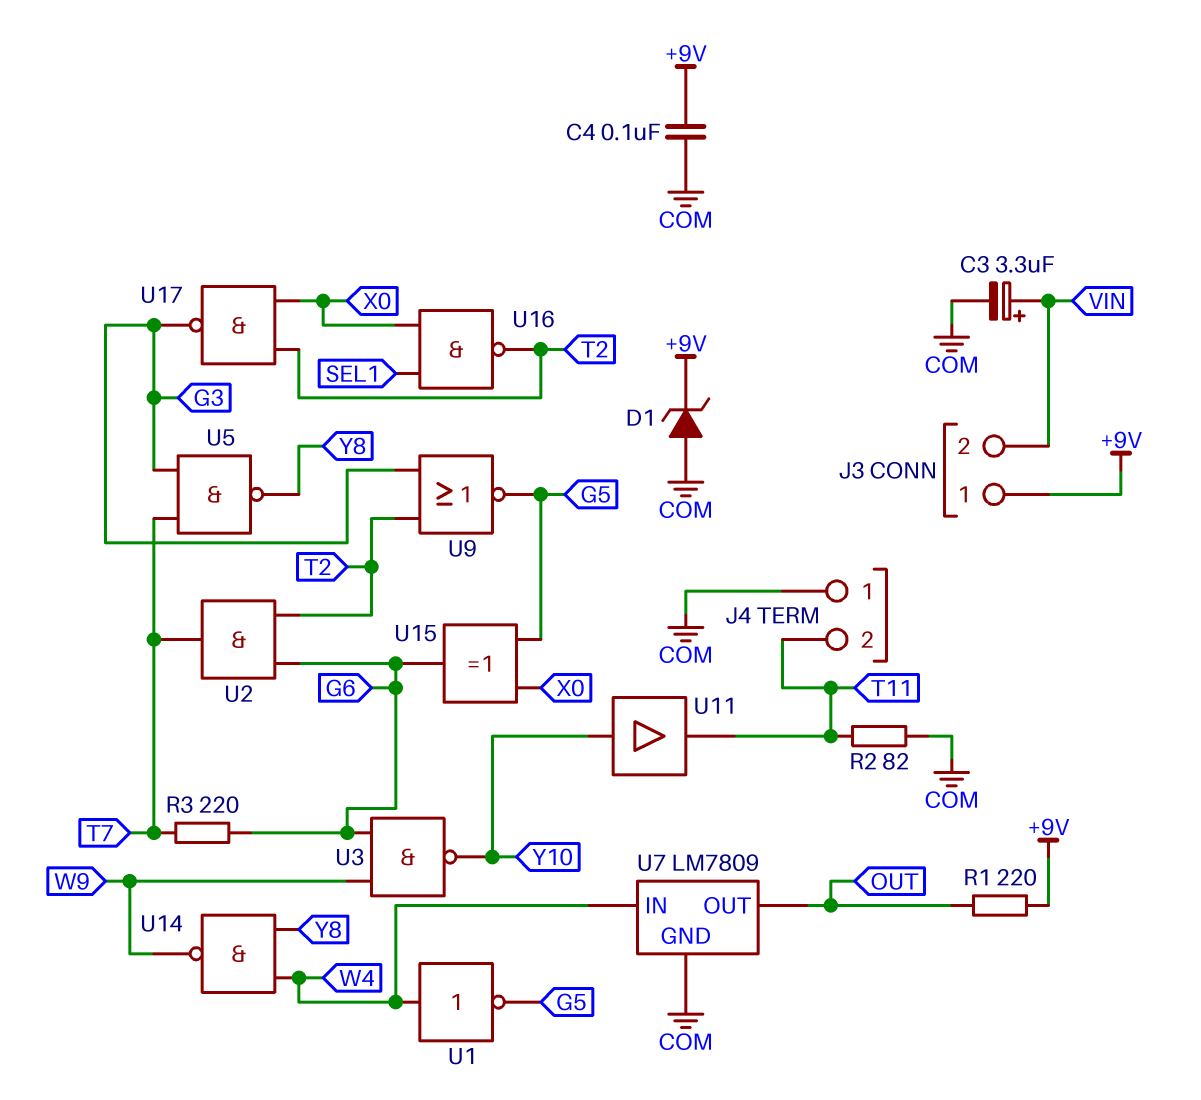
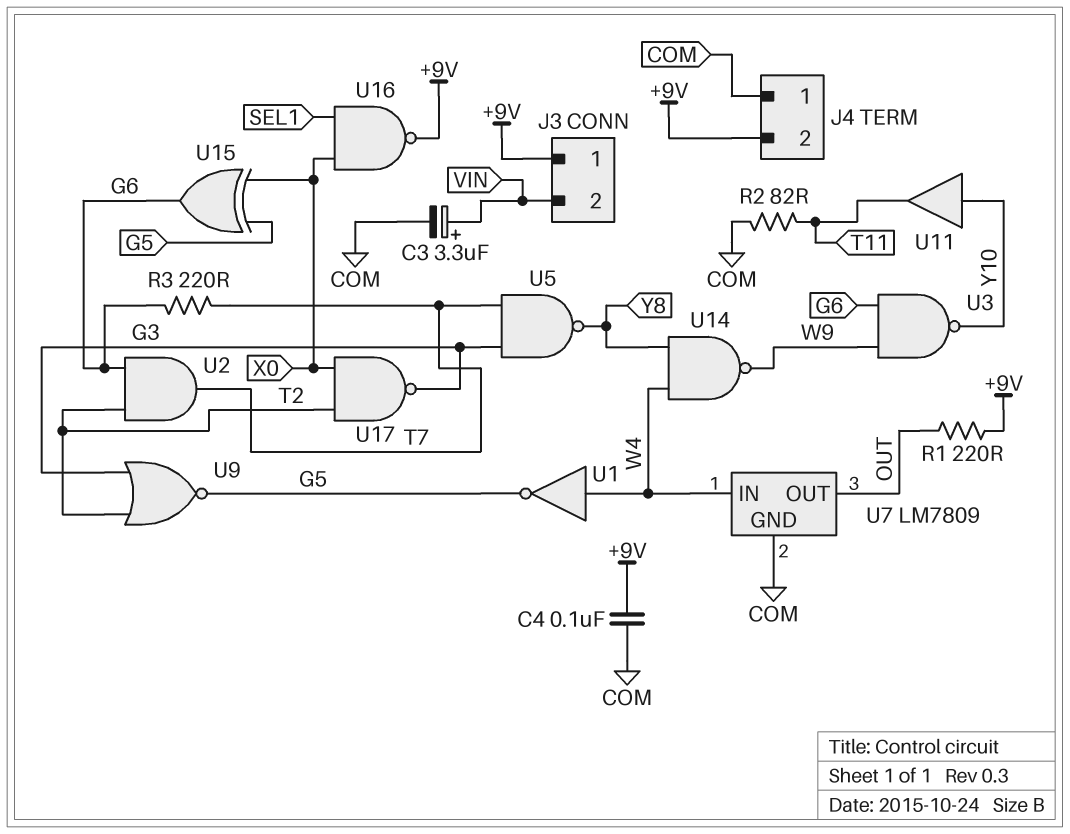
D1: zener (A COM, K +9V) -> none
J4 pin 2: T11 -> +9V
U16: NAND (in SEL1, in X0, out T2) -> NAND (in SEL1, in X0, out +9V)

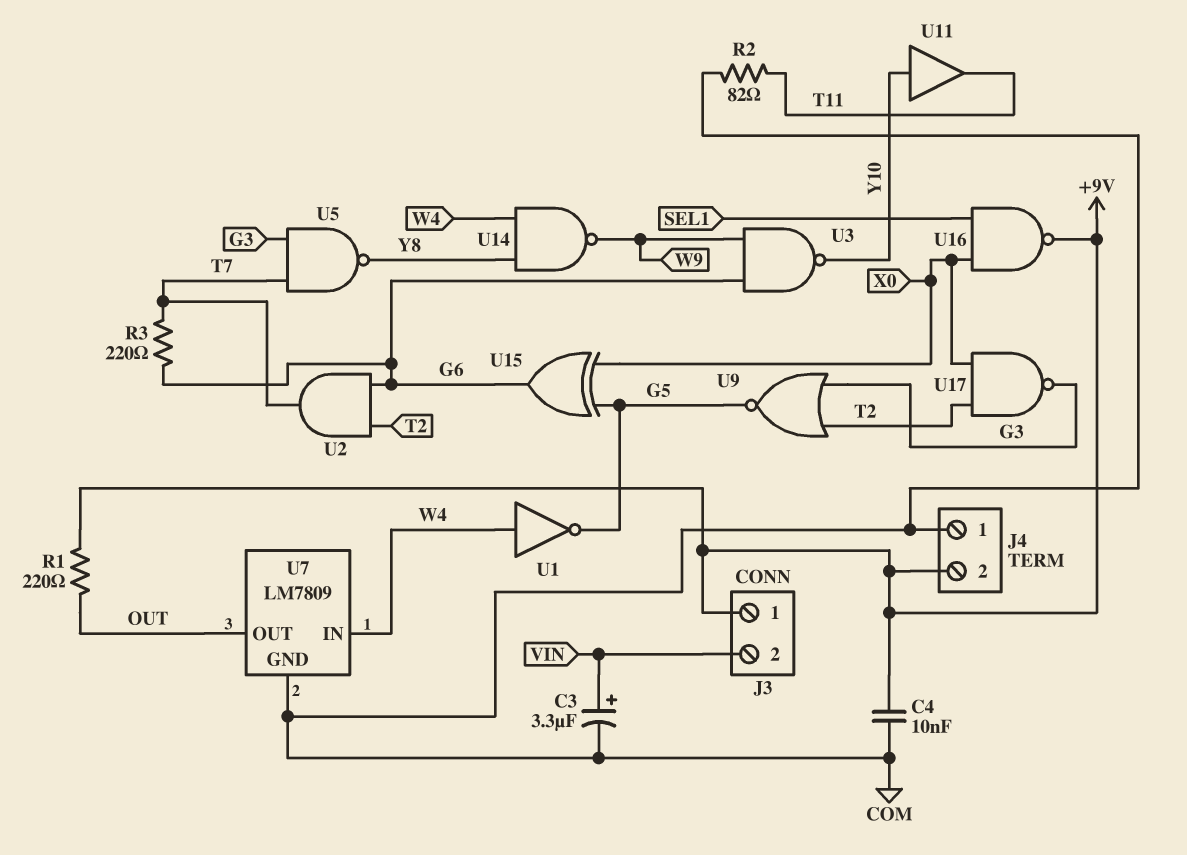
C4: 100nF (+9V, COM) -> 10nF (+9V, COM)

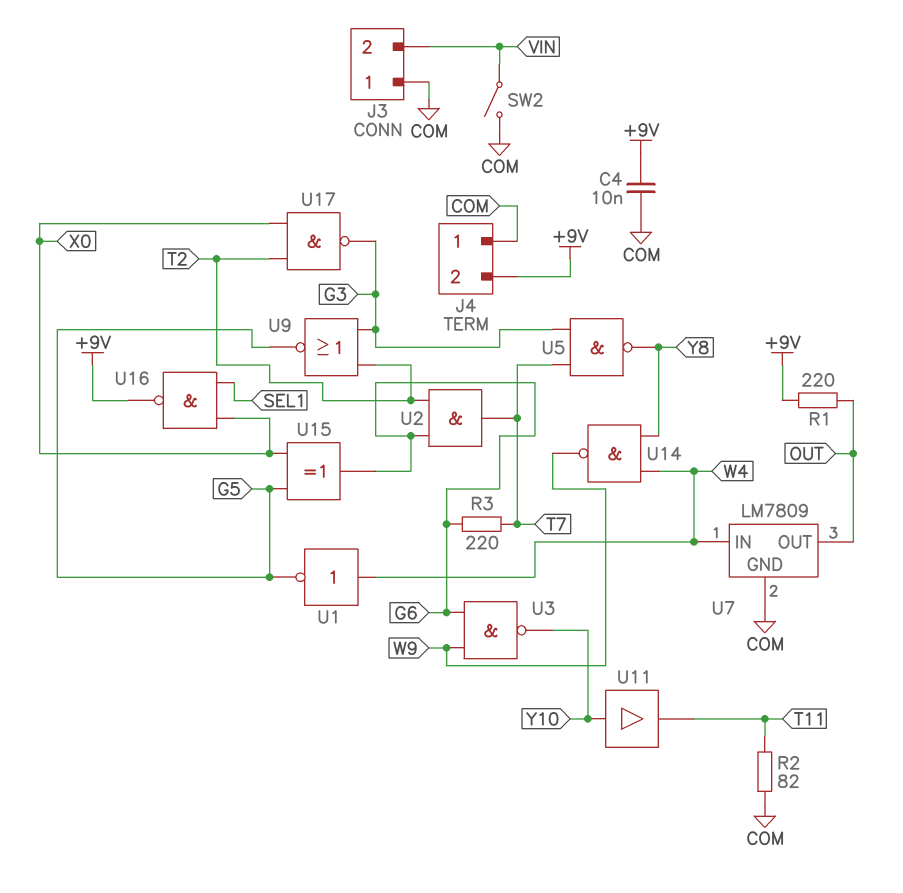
C3: 3.3uF (plus VIN, minus COM) -> none
J3 pin 1: +9V -> COM
SW2: none -> switch (COM, VIN)

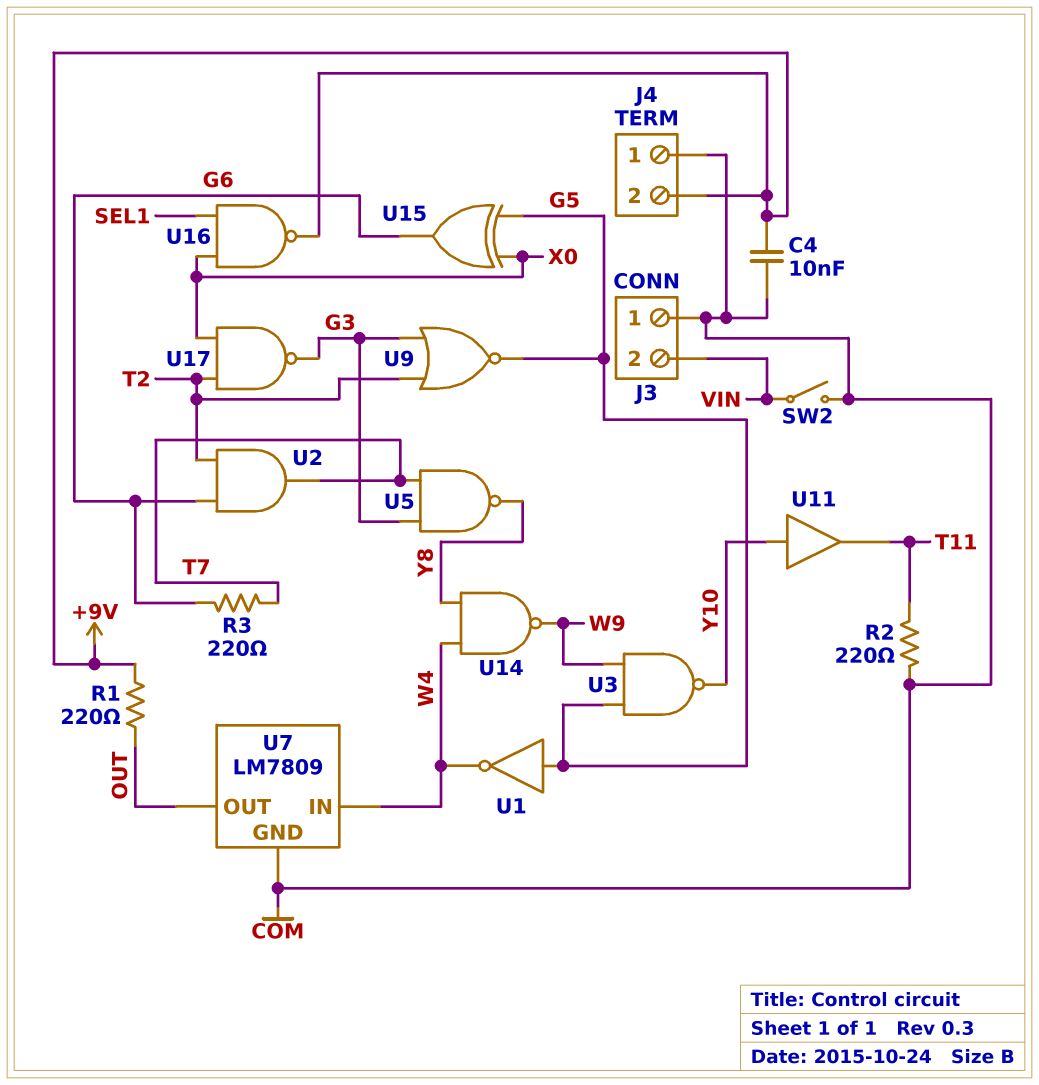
R2: 82 (COM, T11) -> 220 (COM, T11)
U1: NOT (in W4, out G5) -> NOT (in G5, out W4)
U3: NAND (in G6, in W9, out Y10) -> NAND (in G5, in W9, out Y10)

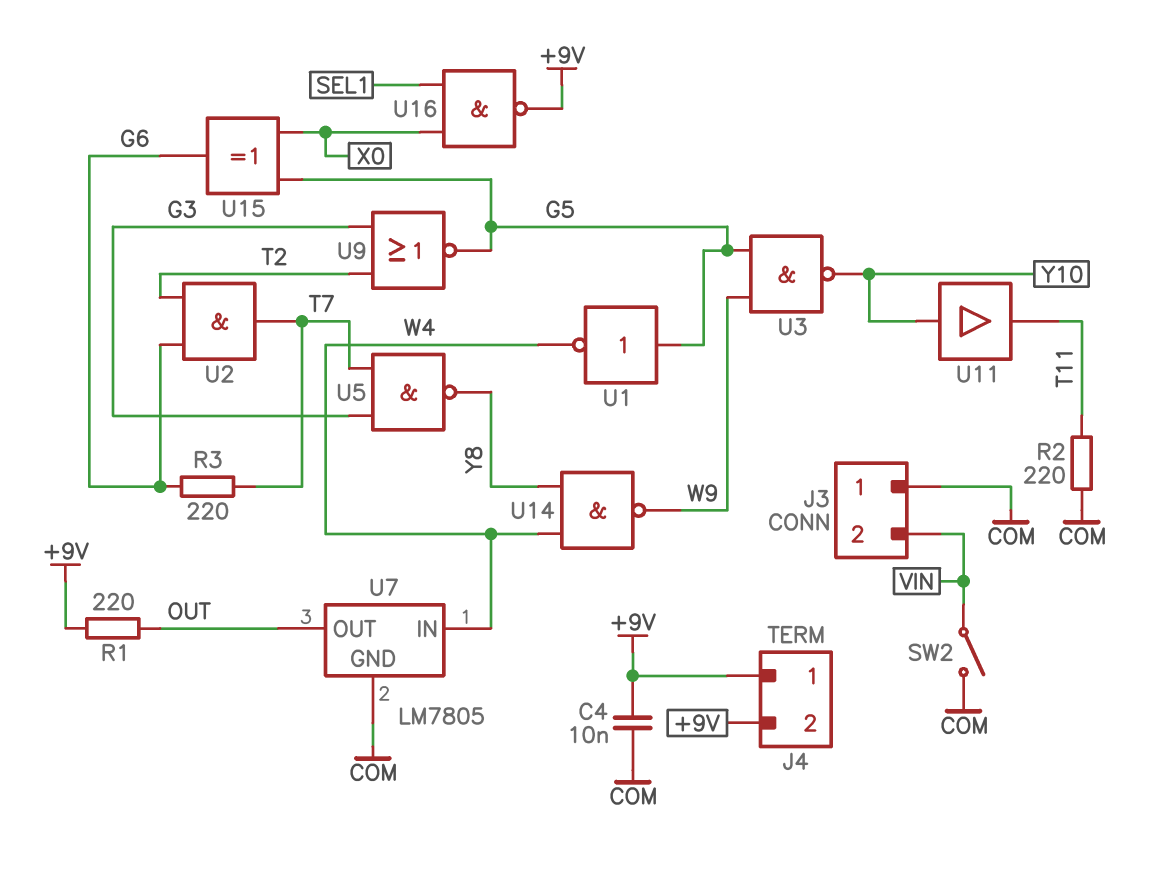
J4 pin 1: COM -> +9V
U7: LM7809 -> LM7805
U17: NAND (in T2, in X0, out G3) -> none

